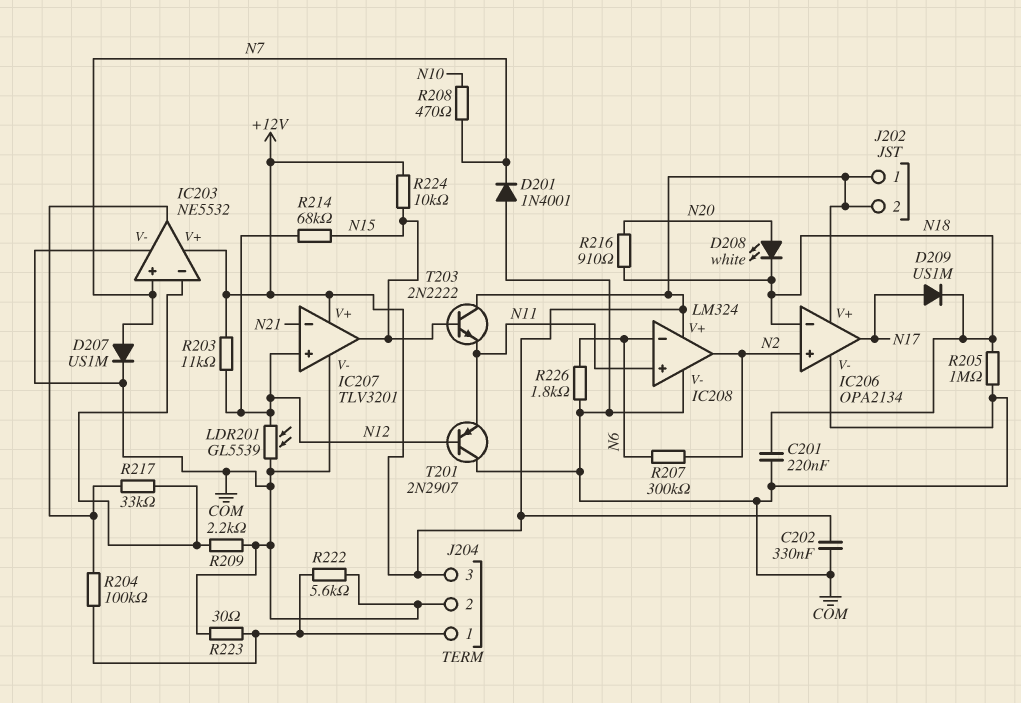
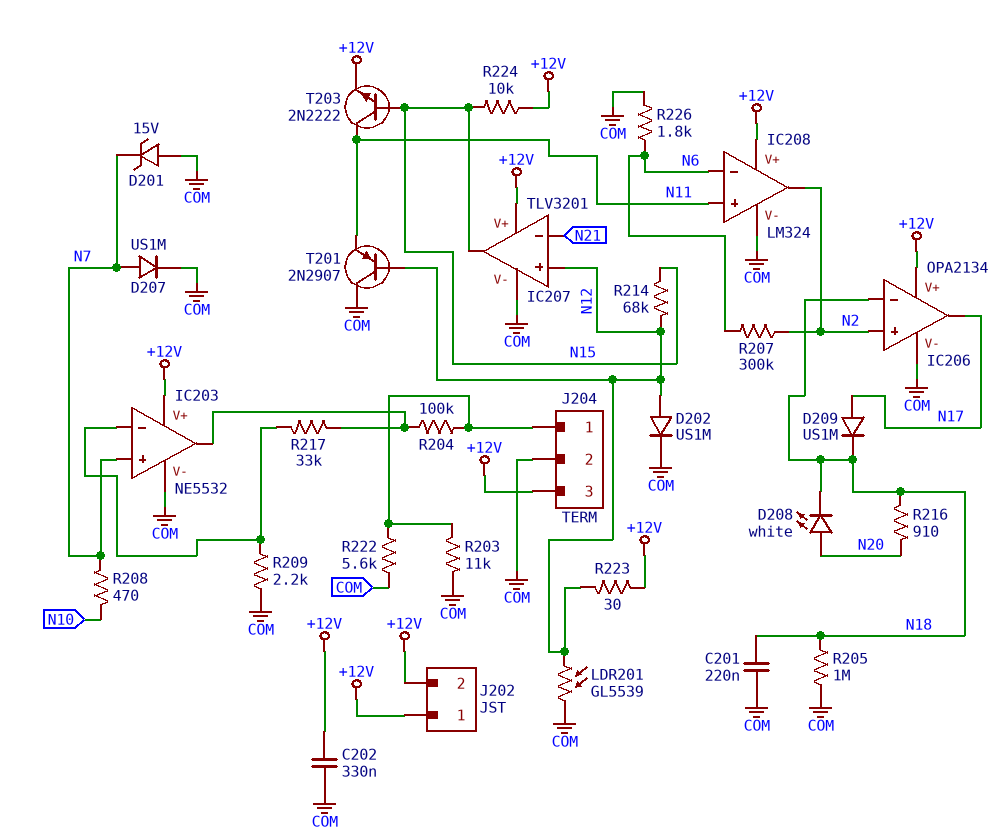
D201: diode 1N4001 (A COM, K N7) -> zener 15V (A COM, K N7)
D202: none -> diode US1M (A N12, K COM)
R203: 11k (+12V, N12) -> 11k (COM, J204/1)
R223: 30 (COM, J204/1) -> 30 (+12V, N12)
T203: NPN 2N2222 (B N15, C +12V, E N11) -> NPN 2N2222 (B N15, C N11, E +12V)

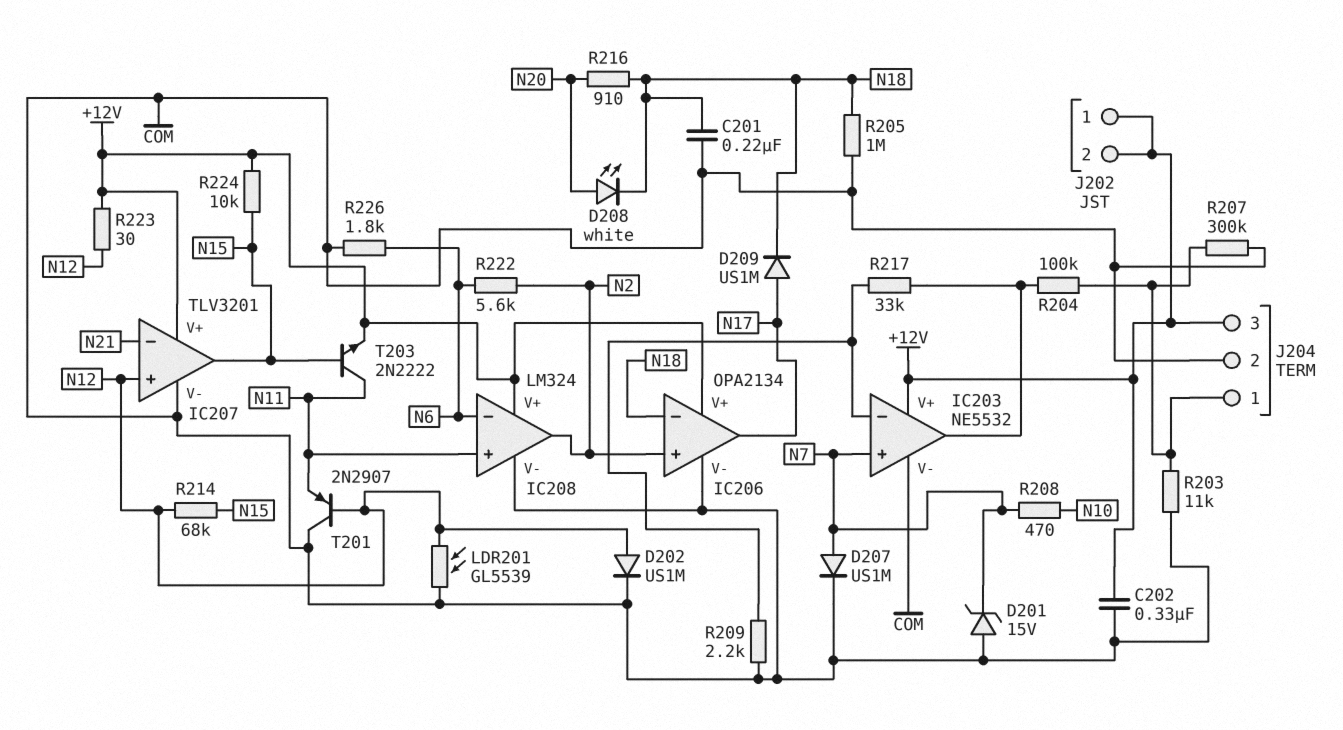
R207: 300k (N2, N6) -> 300k (COM, J204/1)
R222: 5.6k (COM, J204/1) -> 5.6k (N2, N6)

